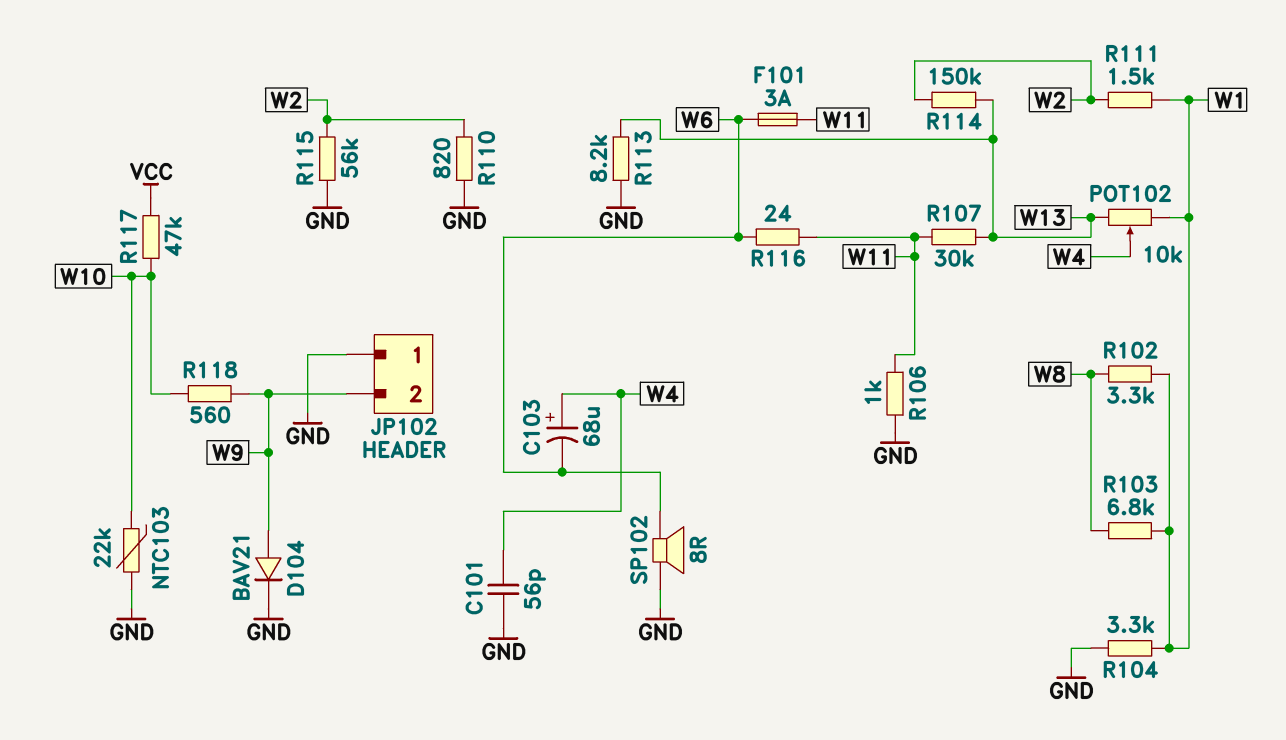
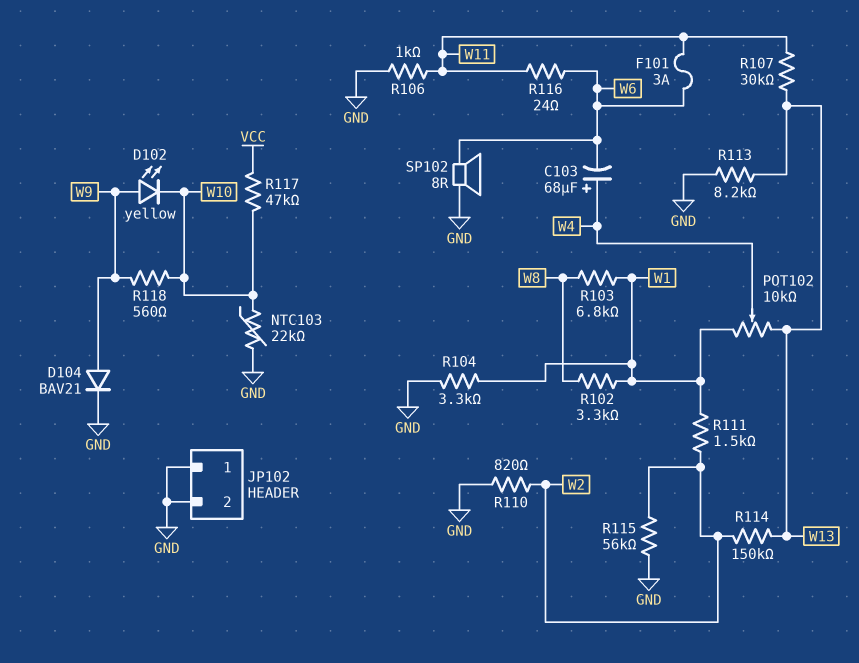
C101: 56pF (GND, W4) -> none
D102: none -> LED yellow (A W9, K W10)
JP102 pin 2: W9 -> GND

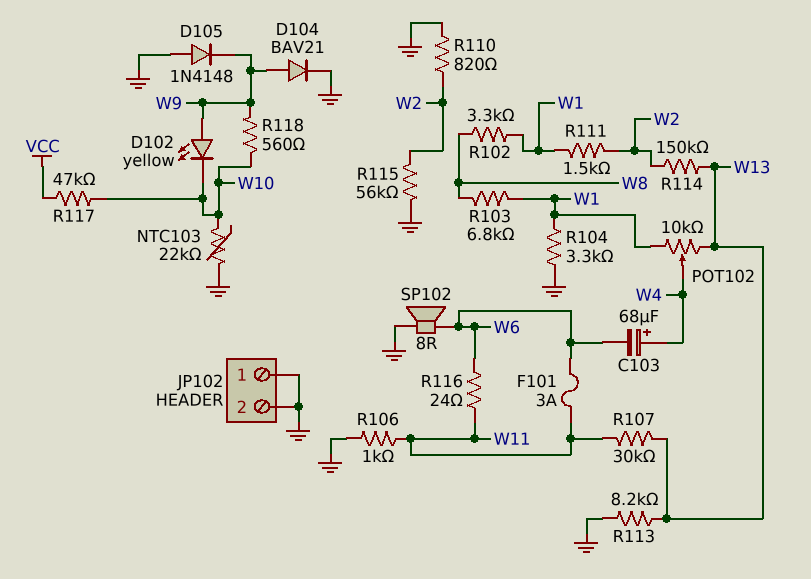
D105: none -> diode 1N4148 (A GND, K W9)

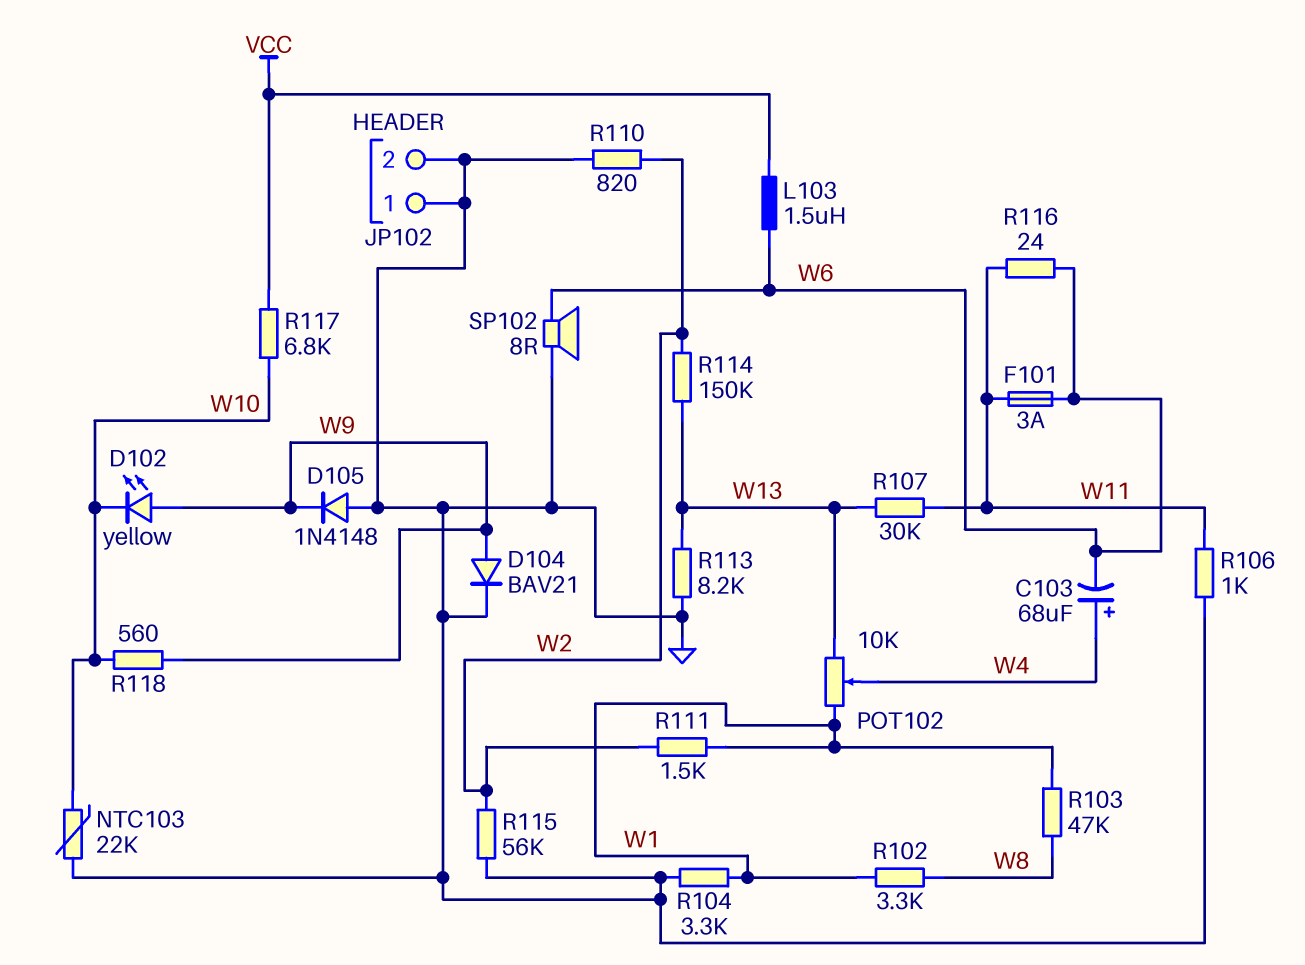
L103: none -> 1.5uH (VCC, W6)
R103: 6.8k (W1, W8) -> 47k (W1, W8)
R117: 47k (VCC, W10) -> 6.8k (VCC, W10)

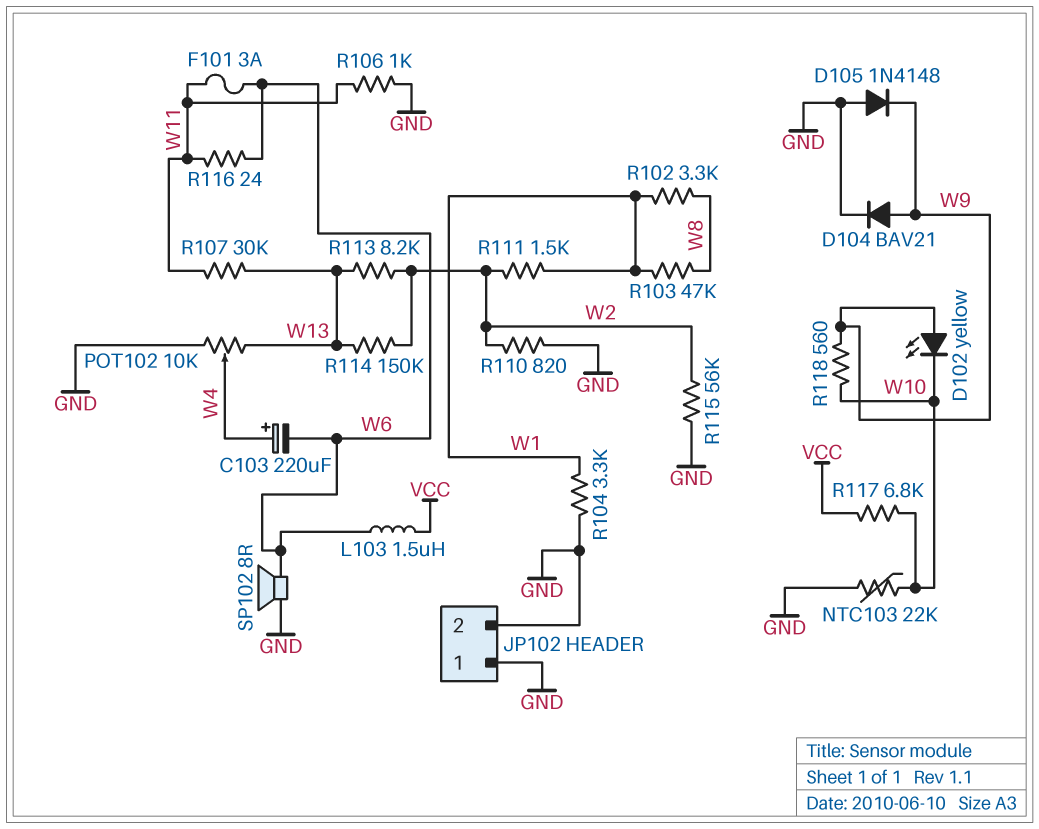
C103: 68uF (plus W4, minus W6) -> 220uF (plus W4, minus W6)
POT102: 10k (W1, W13, wiper W4) -> 10k (GND, W13, wiper W4)
R113: 8.2k (GND, W13) -> 8.2k (W2, W13)

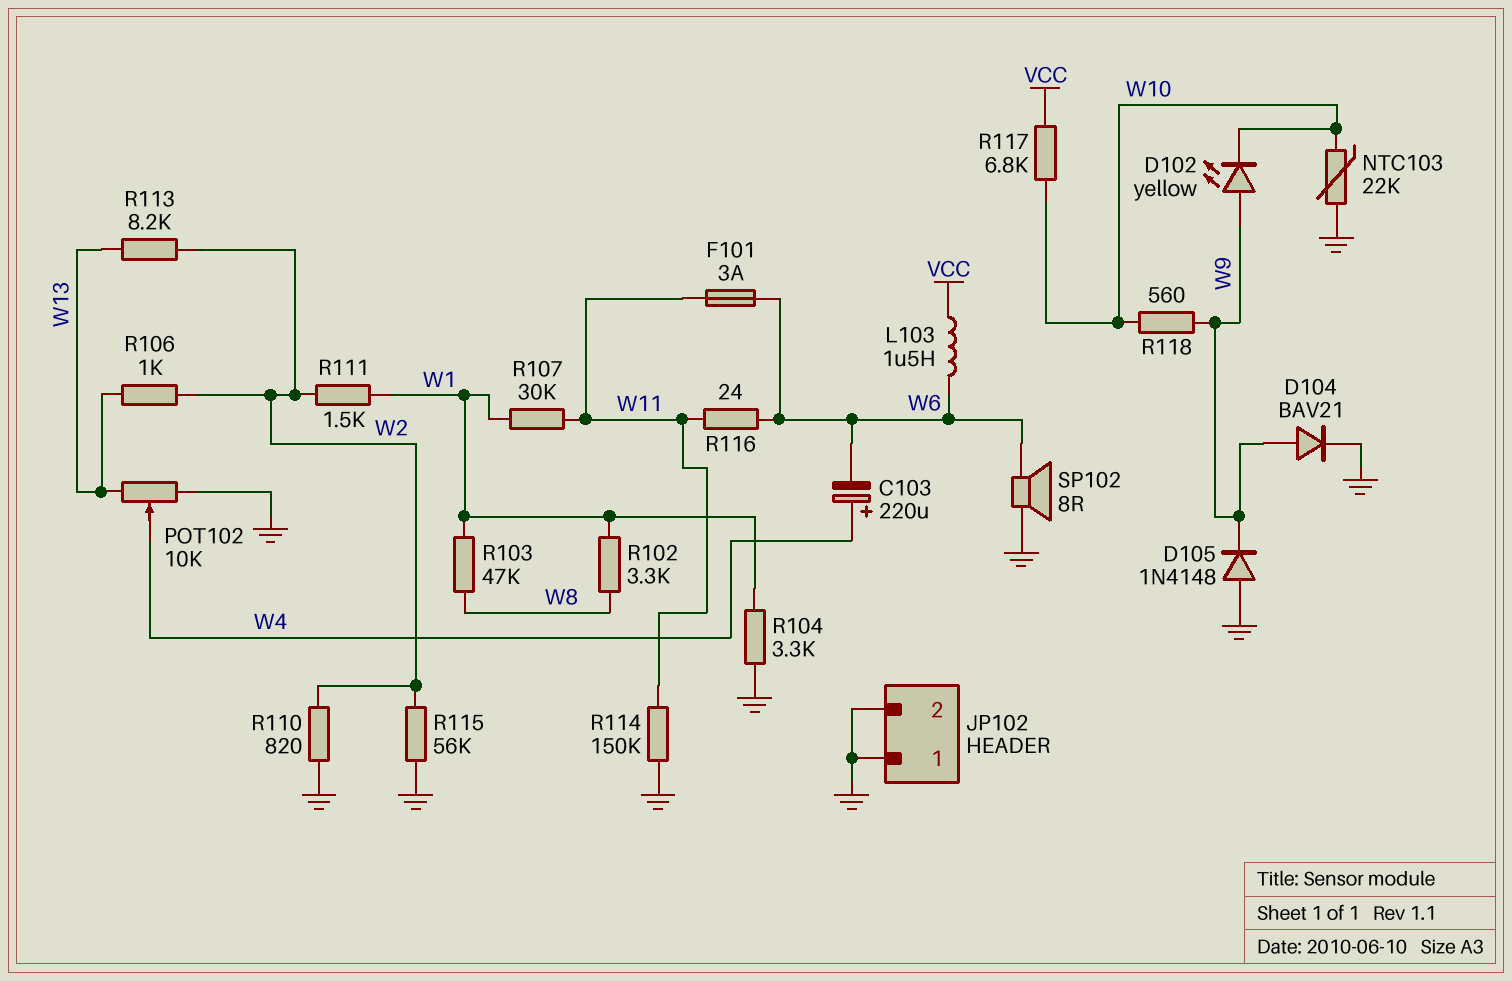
R106: 1k (GND, W11) -> 1k (W2, W13)
R107: 30k (W11, W13) -> 30k (W1, W11)
R114: 150k (W2, W13) -> 150k (GND, W11)

